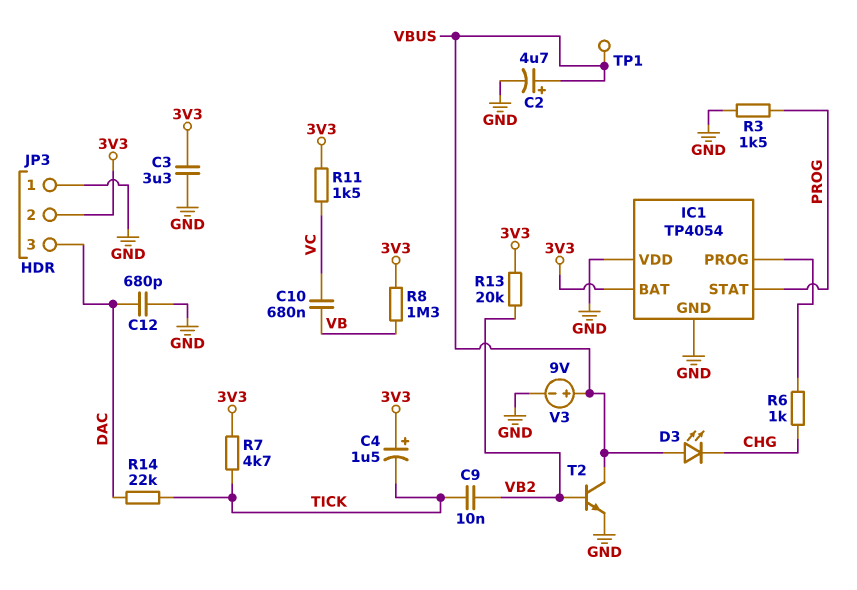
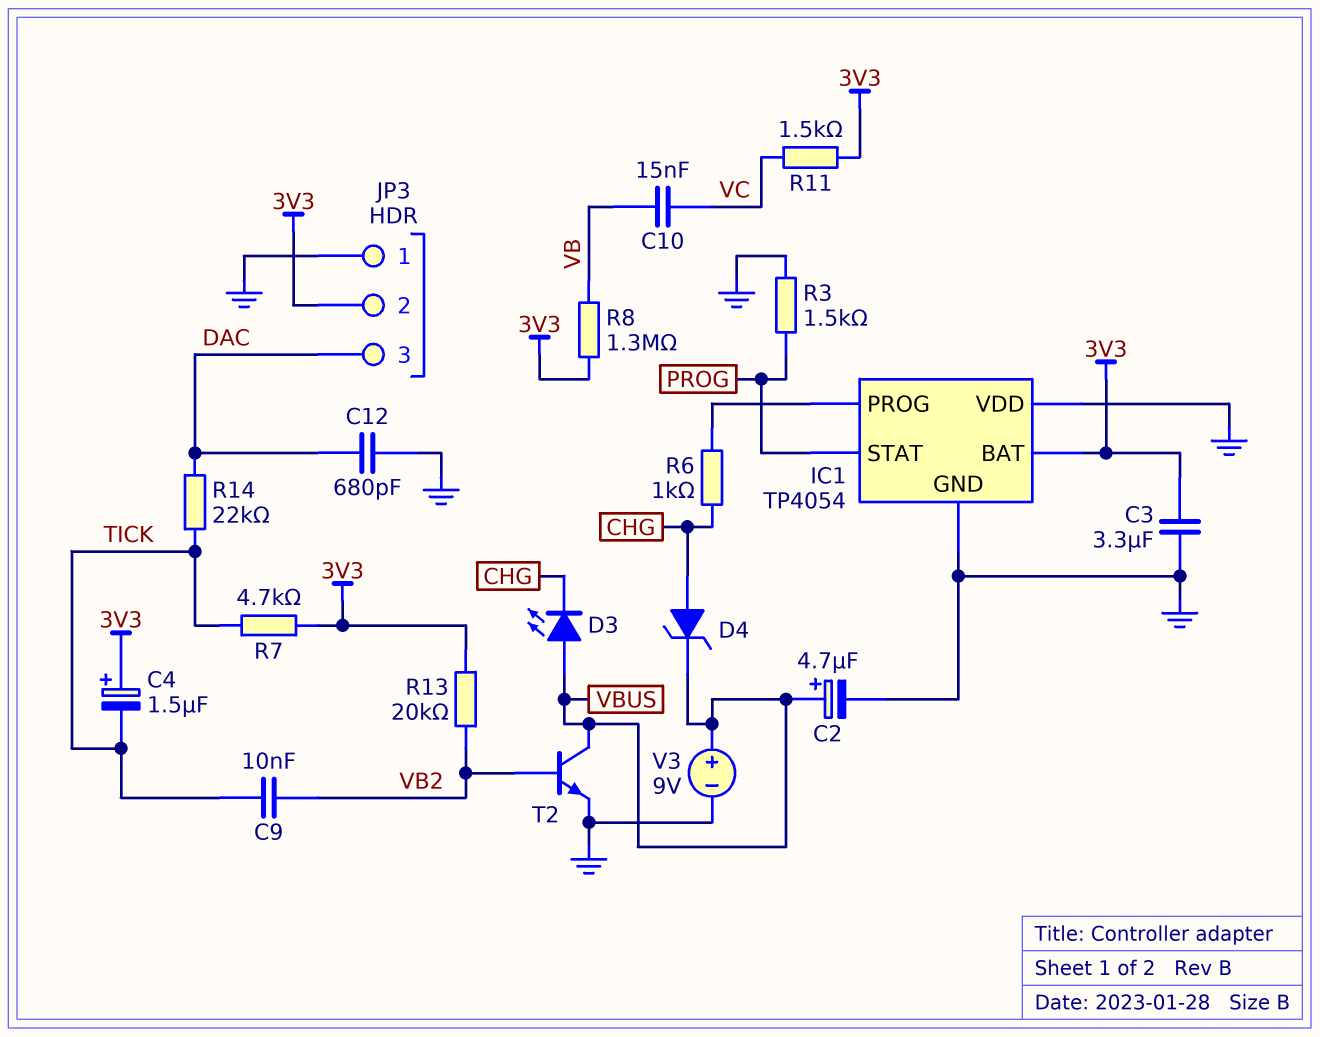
C10: 680nF (VB, VC) -> 15nF (VB, VC)
D4: none -> zener (A CHG, K VBUS)
TP1: test point (VBUS) -> none

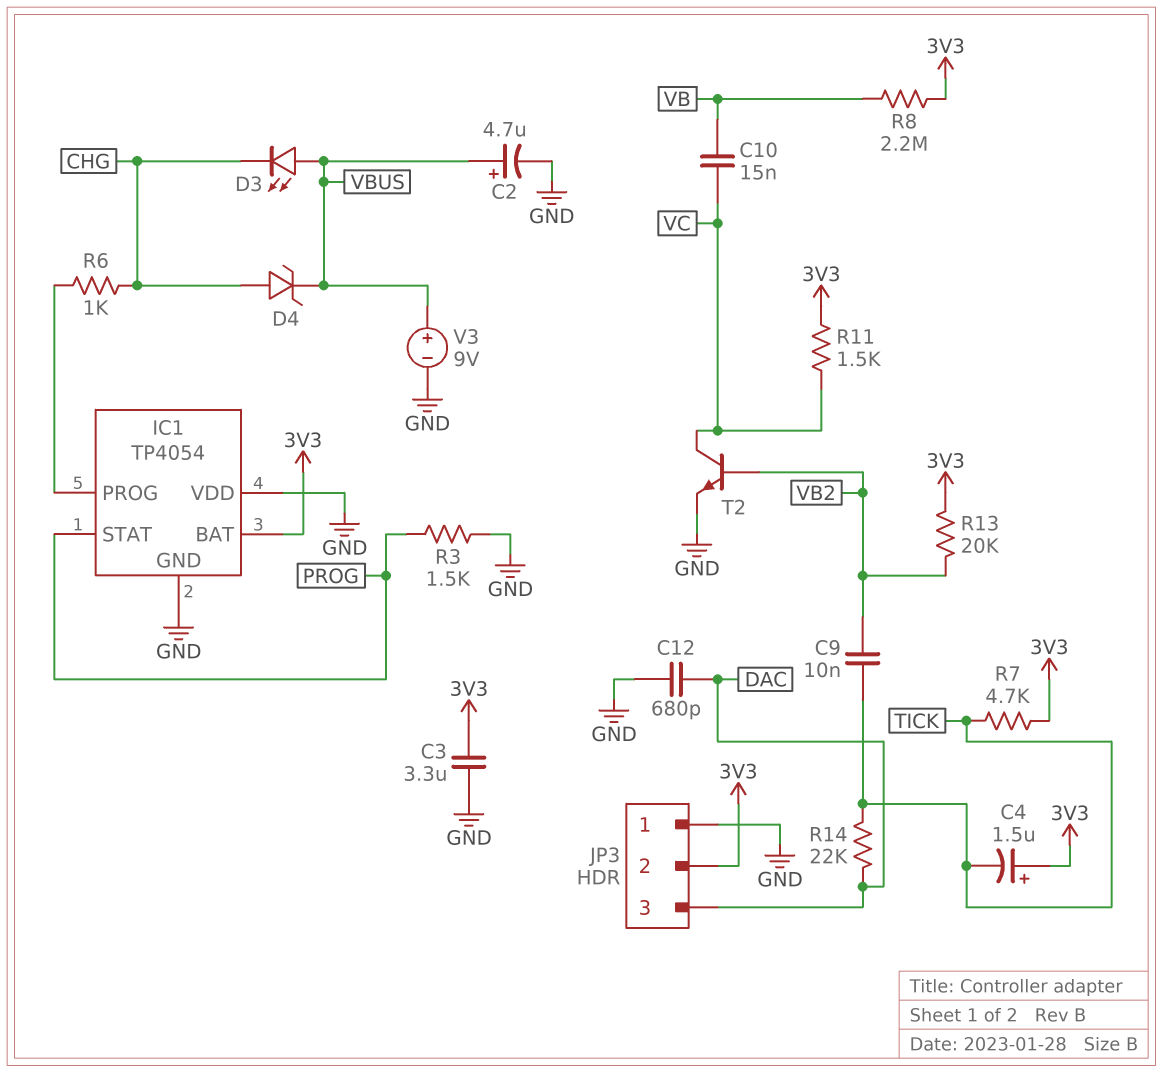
R8: 1.3M (3V3, VB) -> 2.2M (3V3, VB)
T2: NPN (B VB2, C VBUS, E GND) -> NPN (B VB2, C VC, E GND)

